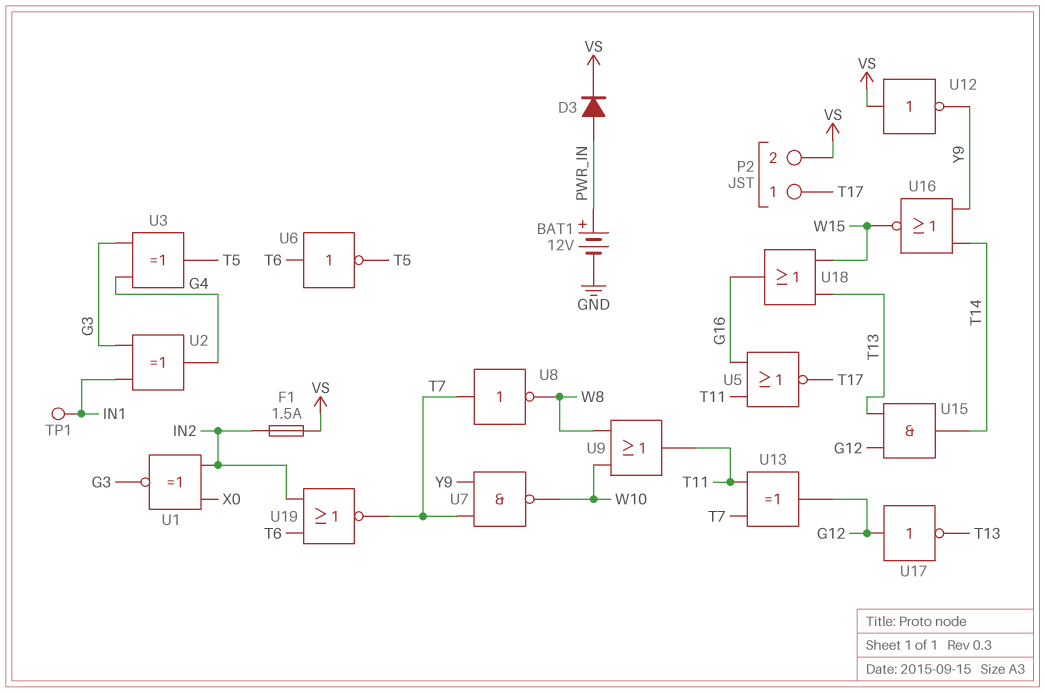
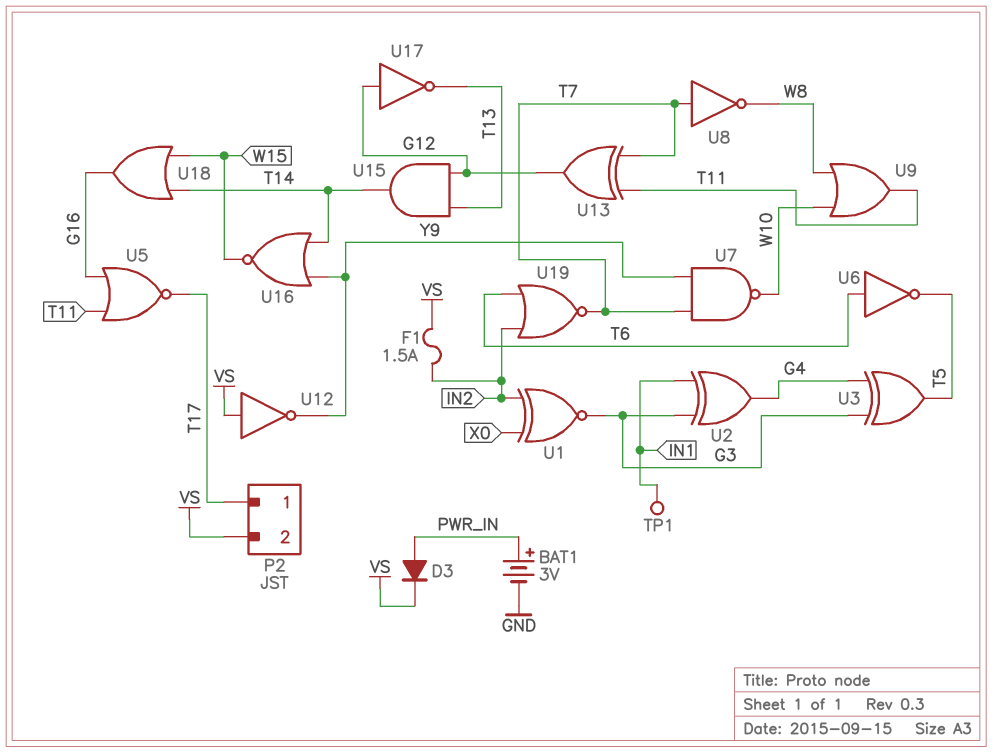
BAT1: 12V (plus PWR_IN, minus GND) -> 3V (plus PWR_IN, minus GND)
U18: OR (in T13, in W15, out G16) -> OR (in T14, in W15, out G16)

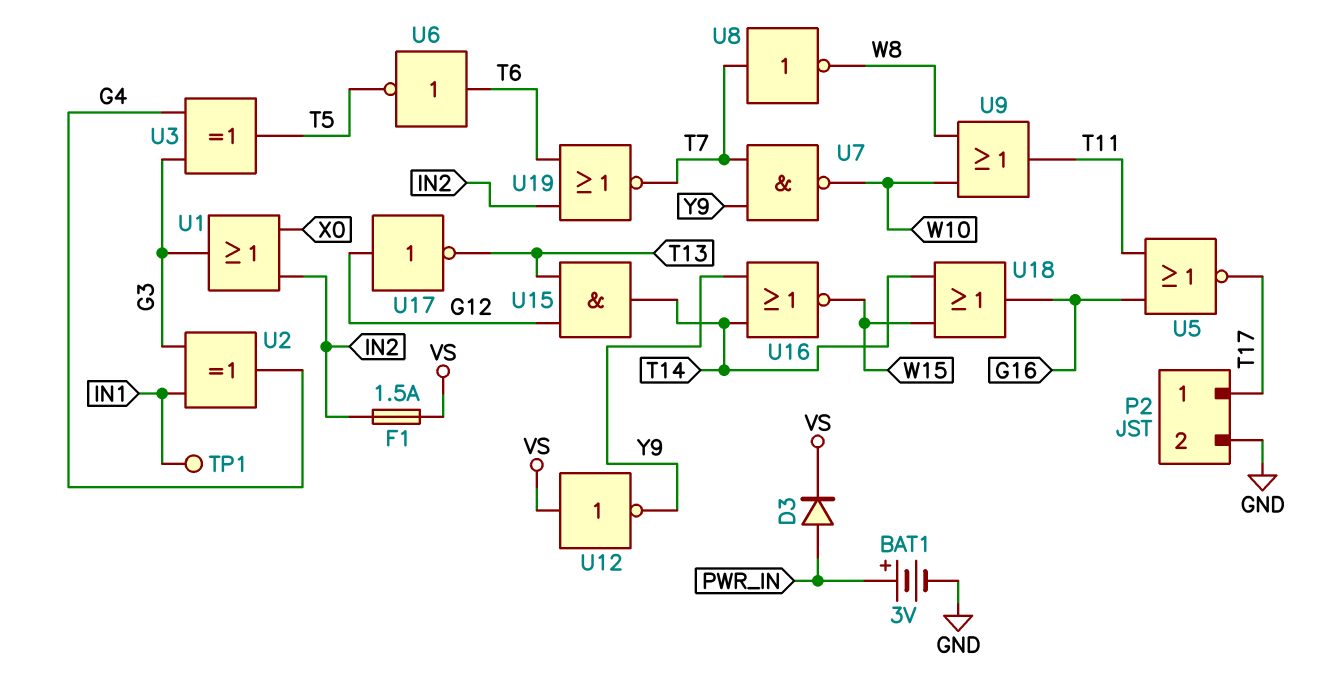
P2 pin 2: VS -> GND
U1: XNOR (in IN2, in X0, out G3) -> OR (in IN2, in X0, out G3)
U13: XOR (in T7, in T11, out G12) -> none

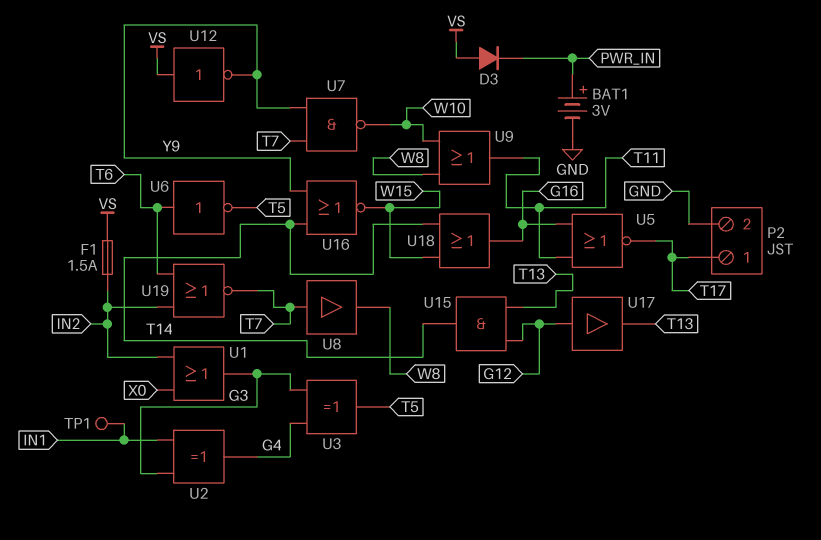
D3: diode (A PWR_IN, K VS) -> diode (A VS, K PWR_IN)
U8: NOT (in T7, out W8) -> buffer (in T7, out W8)
U17: NOT (in G12, out T13) -> buffer (in G12, out T13)

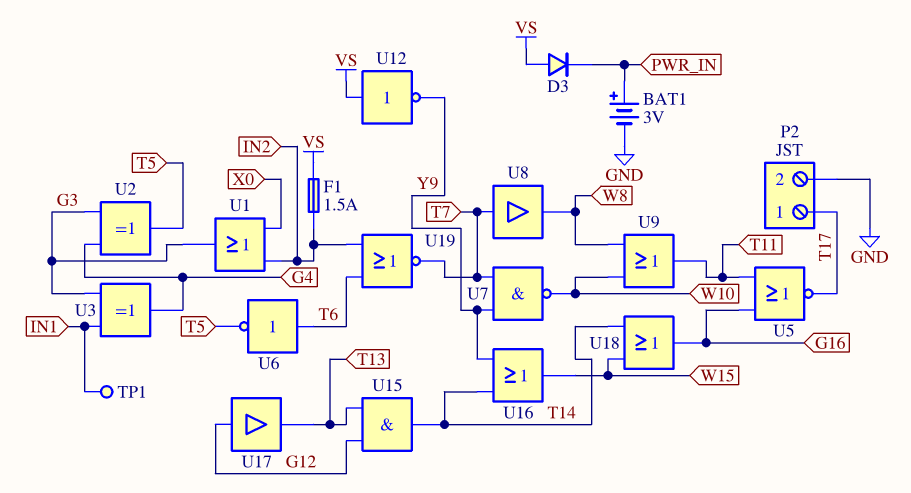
U2: XOR (in G3, in IN1, out G4) -> XOR (in G3, in G4, out T5)
U3: XOR (in G3, in G4, out T5) -> XOR (in G3, in IN1, out G4)
U16: NOR (in T14, in Y9, out W15) -> OR (in T14, in Y9, out W15)

